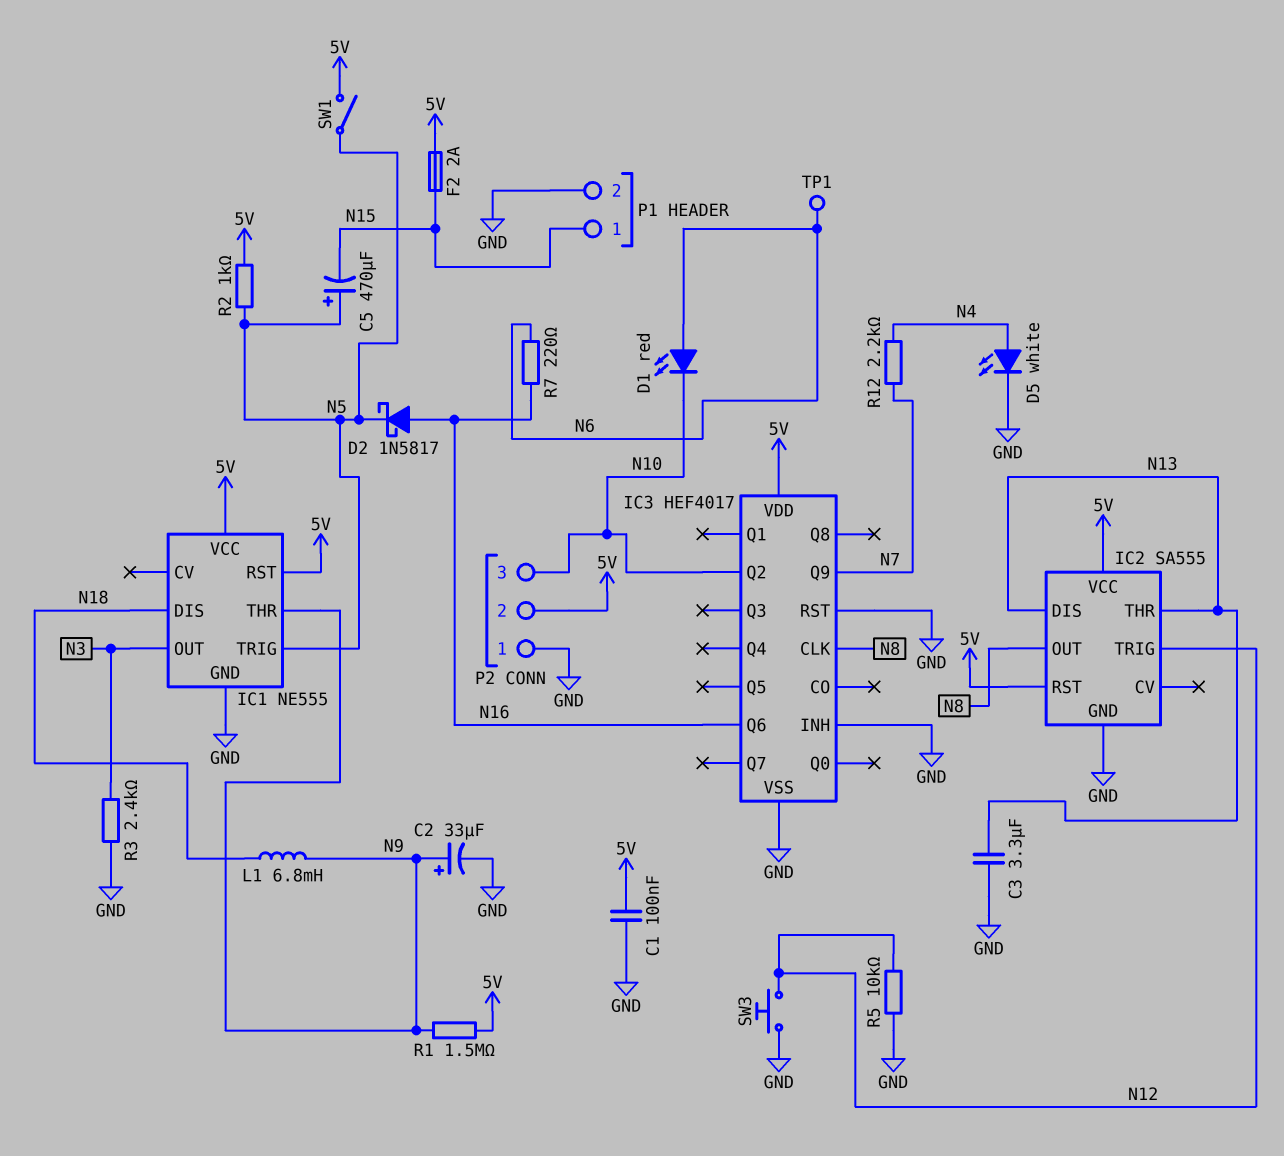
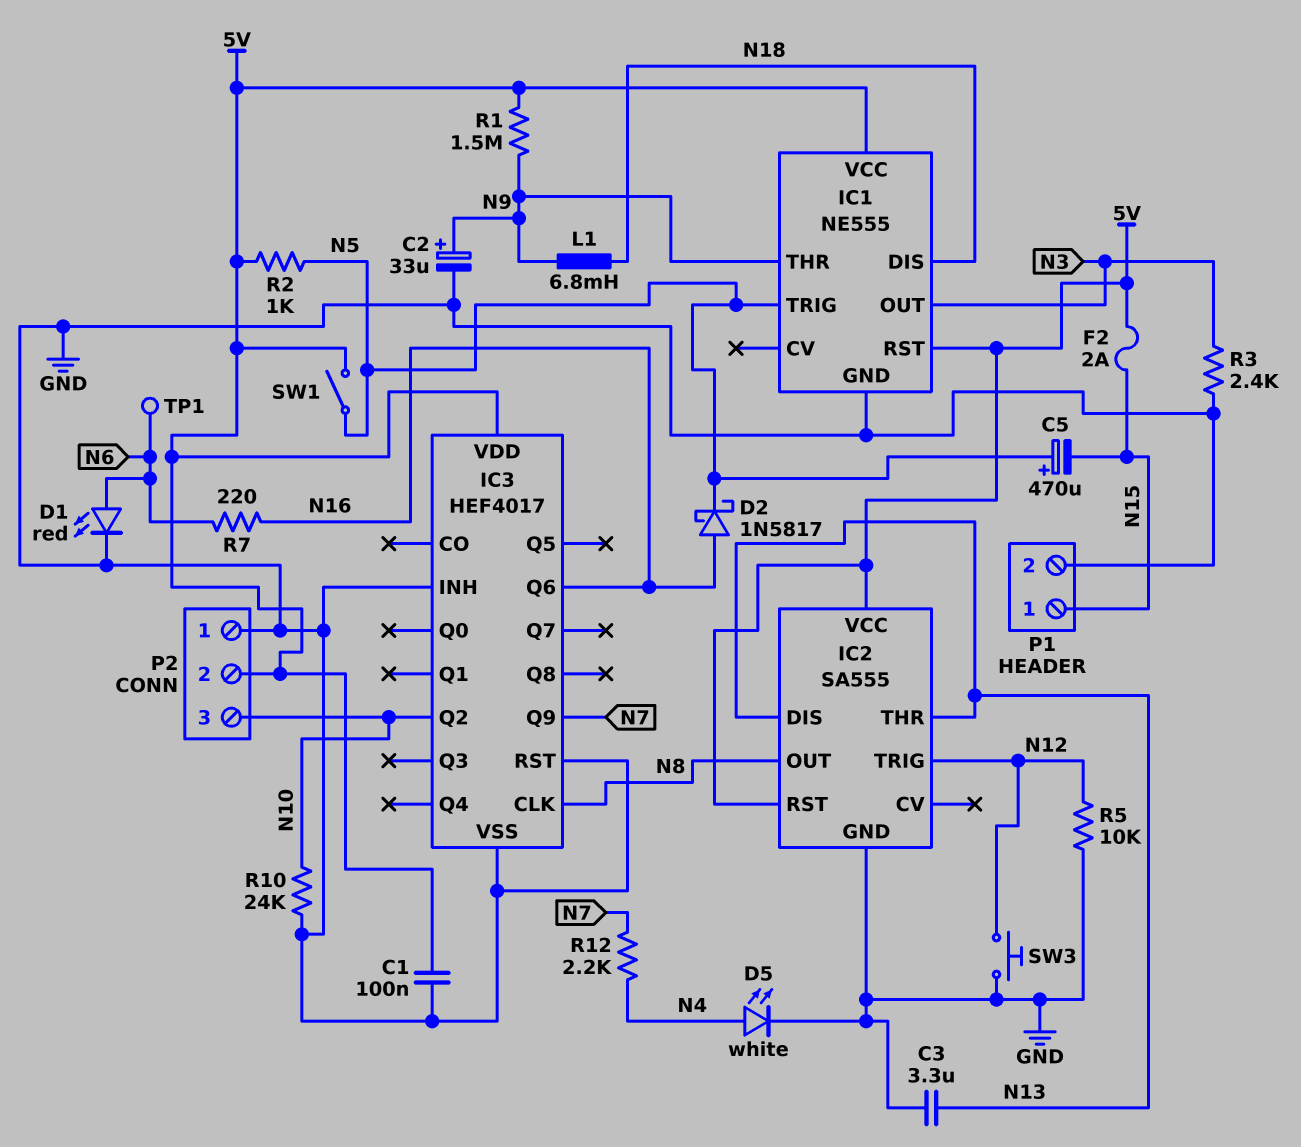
D1: LED red (A N6, K N10) -> LED red (A N6, K GND)
R10: none -> 24k (GND, N10)

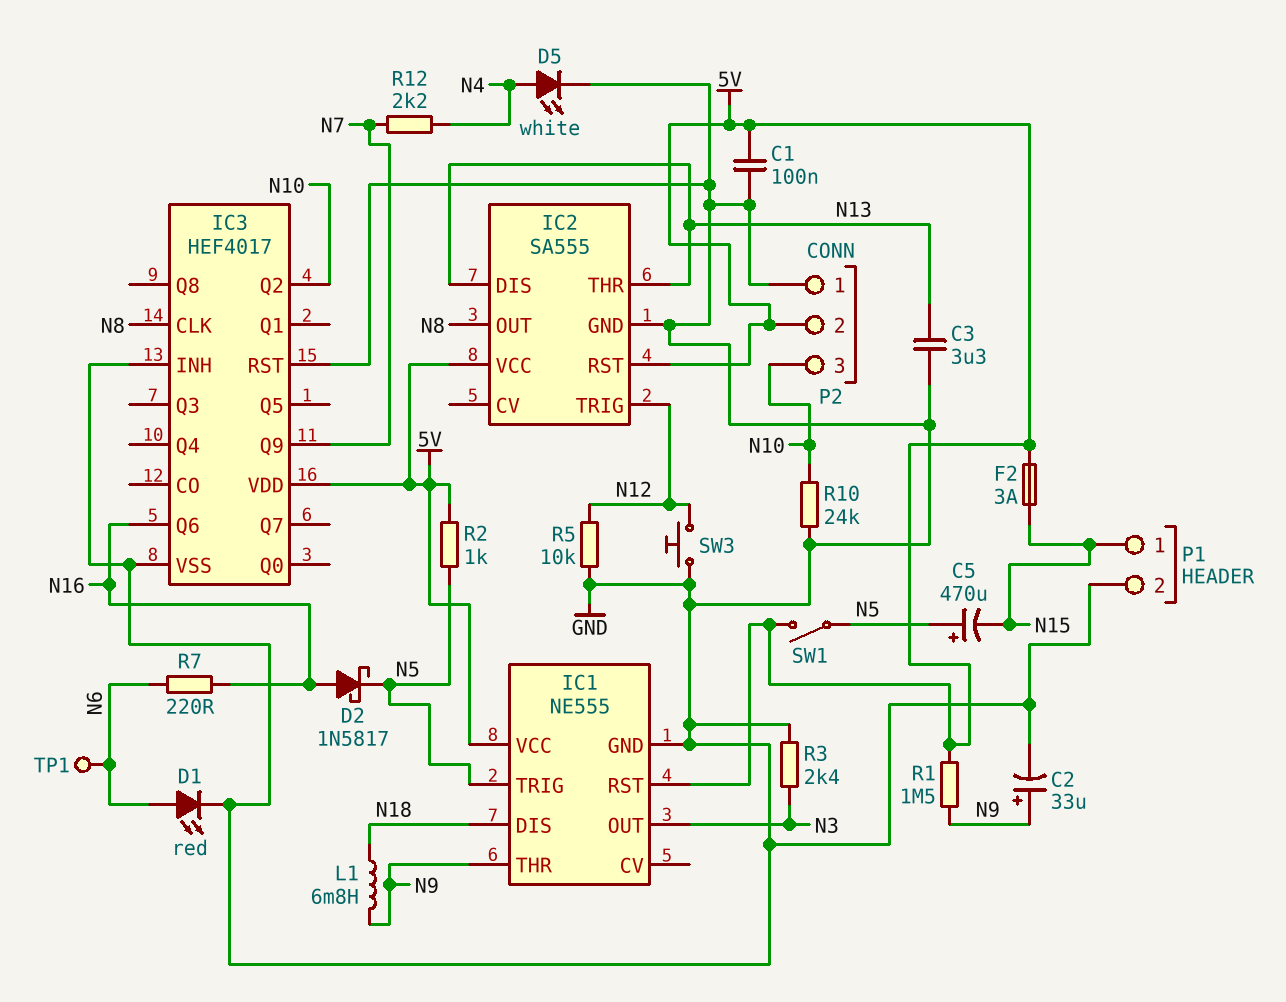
F2: 2A (5V, N15) -> 3A (5V, N15)

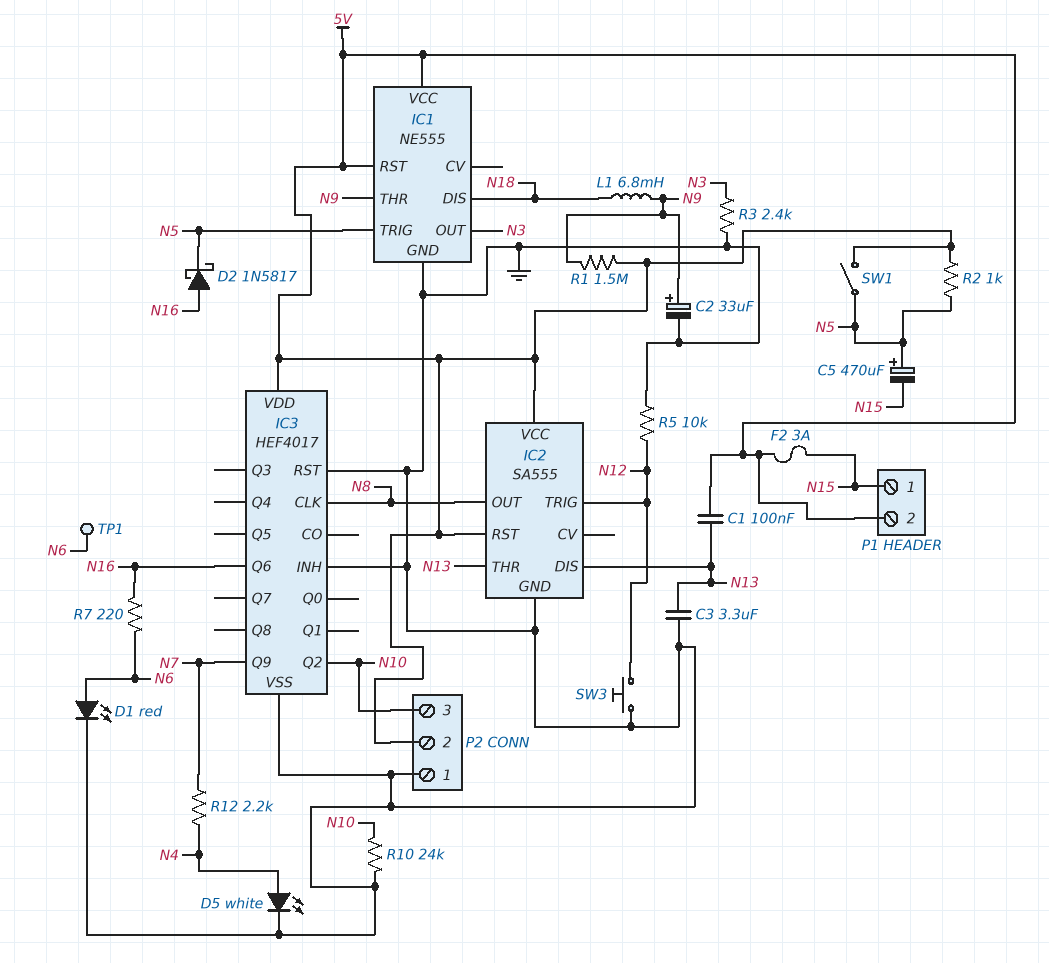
C1: 100nF (5V, GND) -> 100nF (5V, N13)
P1 pin 2: GND -> 5V

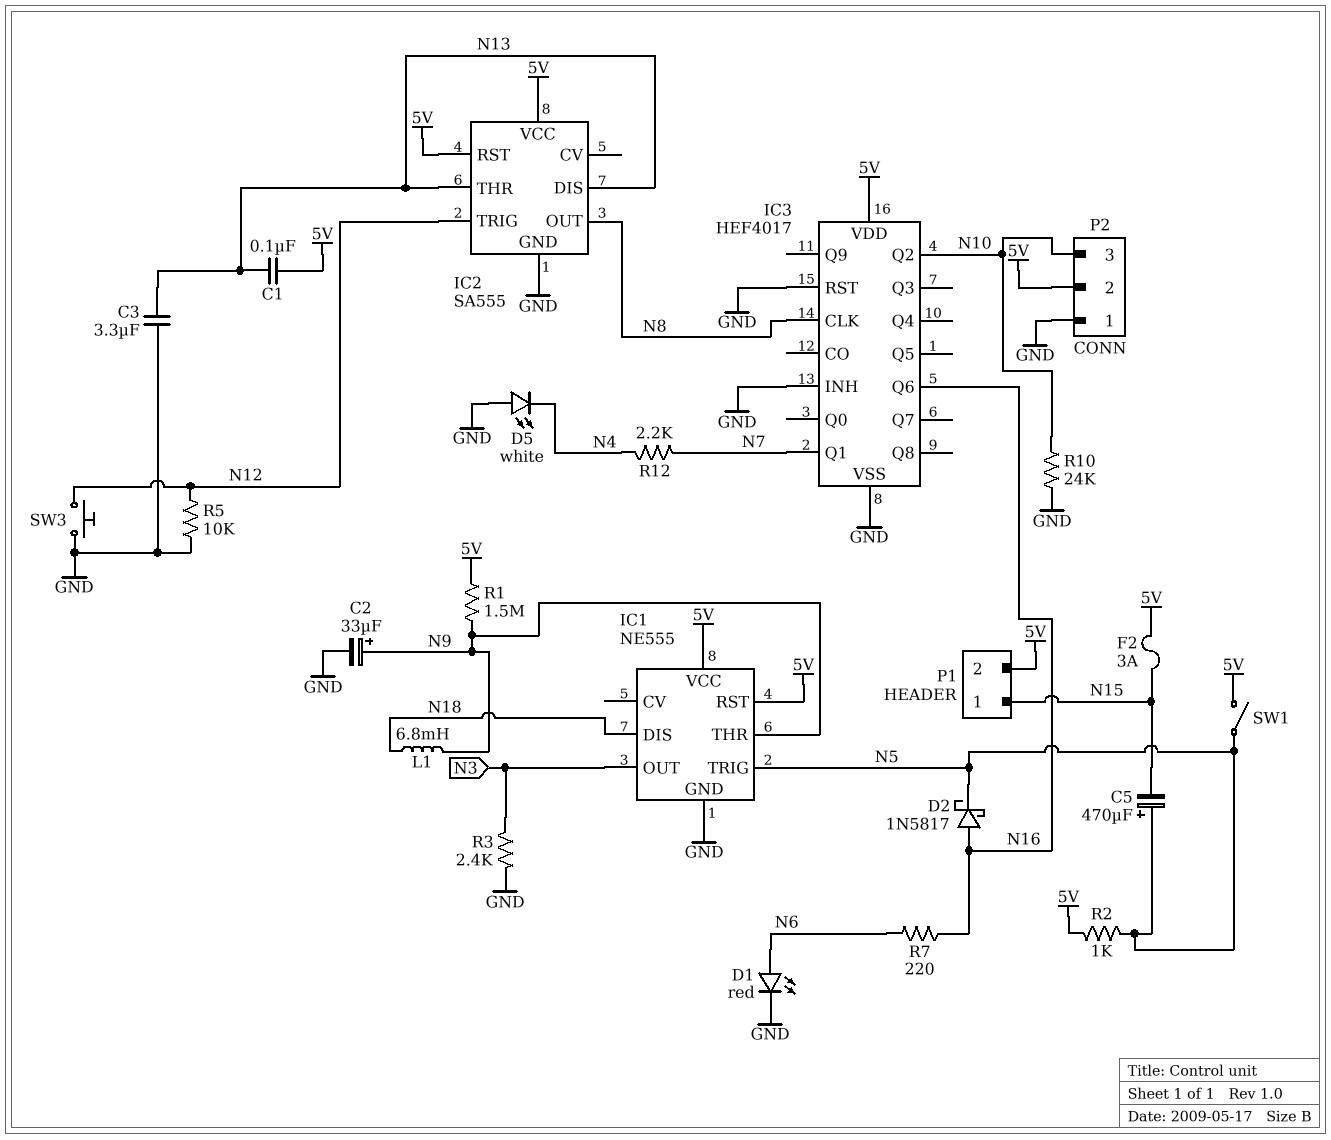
D5: LED white (A N4, K GND) -> LED white (A GND, K N4)
IC3 pin Q1: none -> N7
IC3 pin Q9: N7 -> none
TP1: test point (N6) -> none

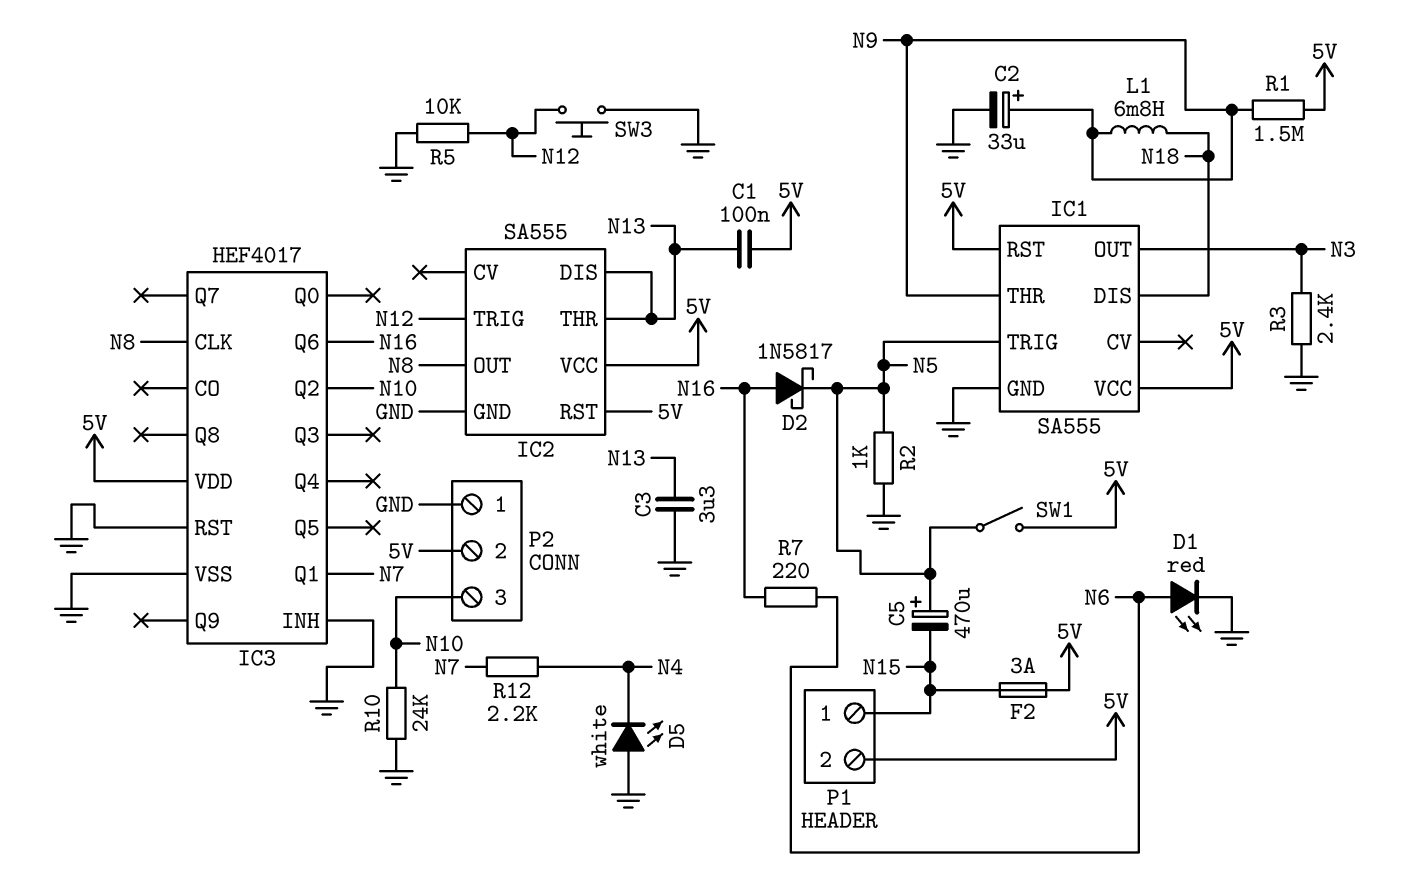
IC1: NE555 -> SA555
R2: 1k (5V, N5) -> 1k (GND, N5)

